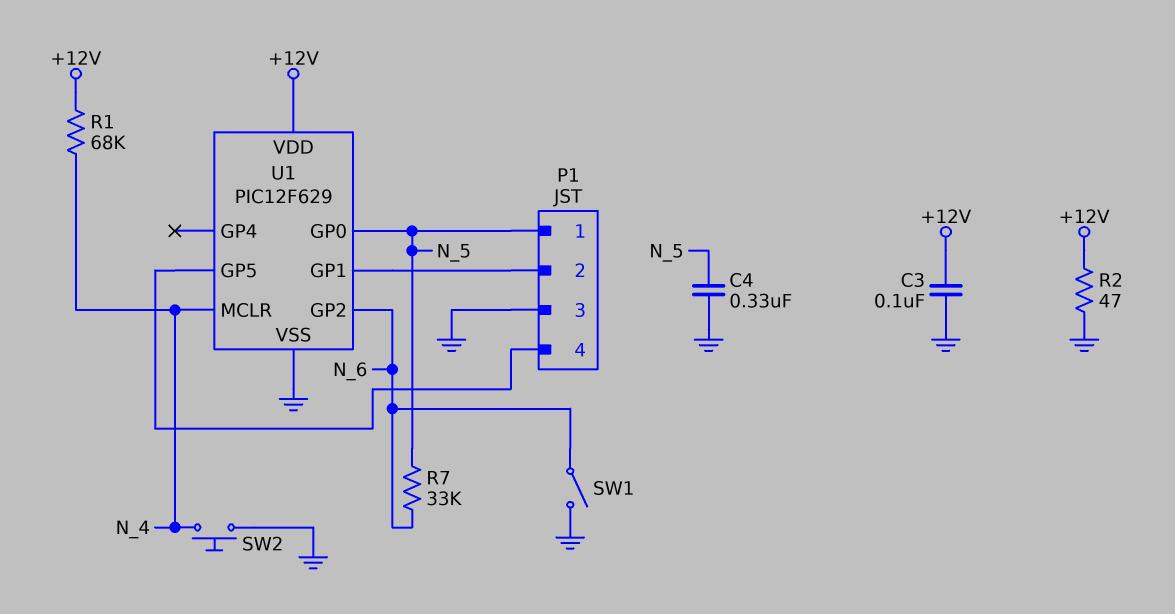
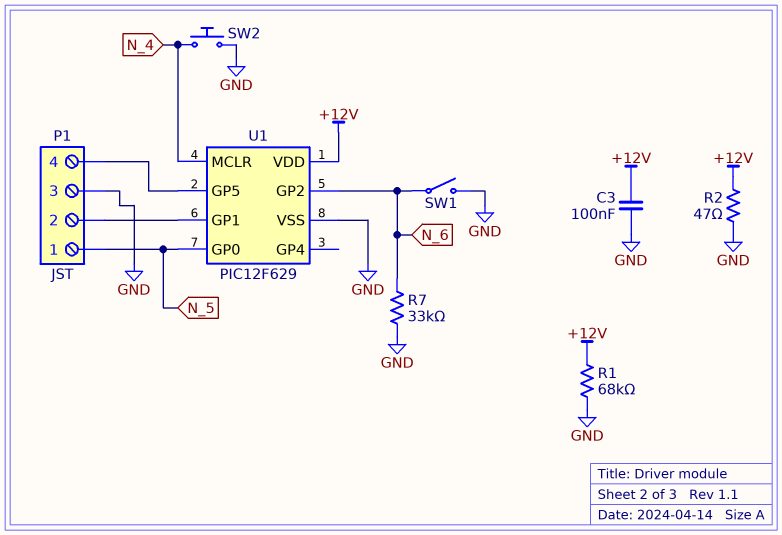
C4: 330nF (GND, N_5) -> none
R1: 68k (+12V, N_4) -> 68k (+12V, GND)
R7: 33k (N_5, N_6) -> 33k (GND, N_6)

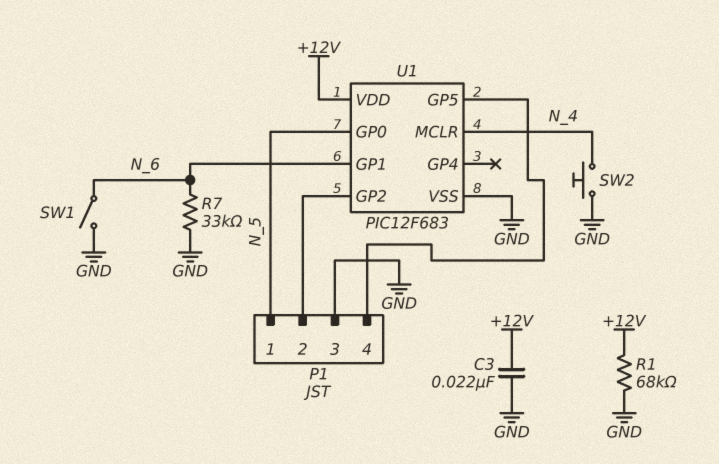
C3: 100nF (+12V, GND) -> 22nF (+12V, GND)
R2: 47 (+12V, GND) -> none
U1: PIC12F629 -> PIC12F683
U1 pin GP1: P1/2 -> N_6
U1 pin GP2: N_6 -> P1/2

